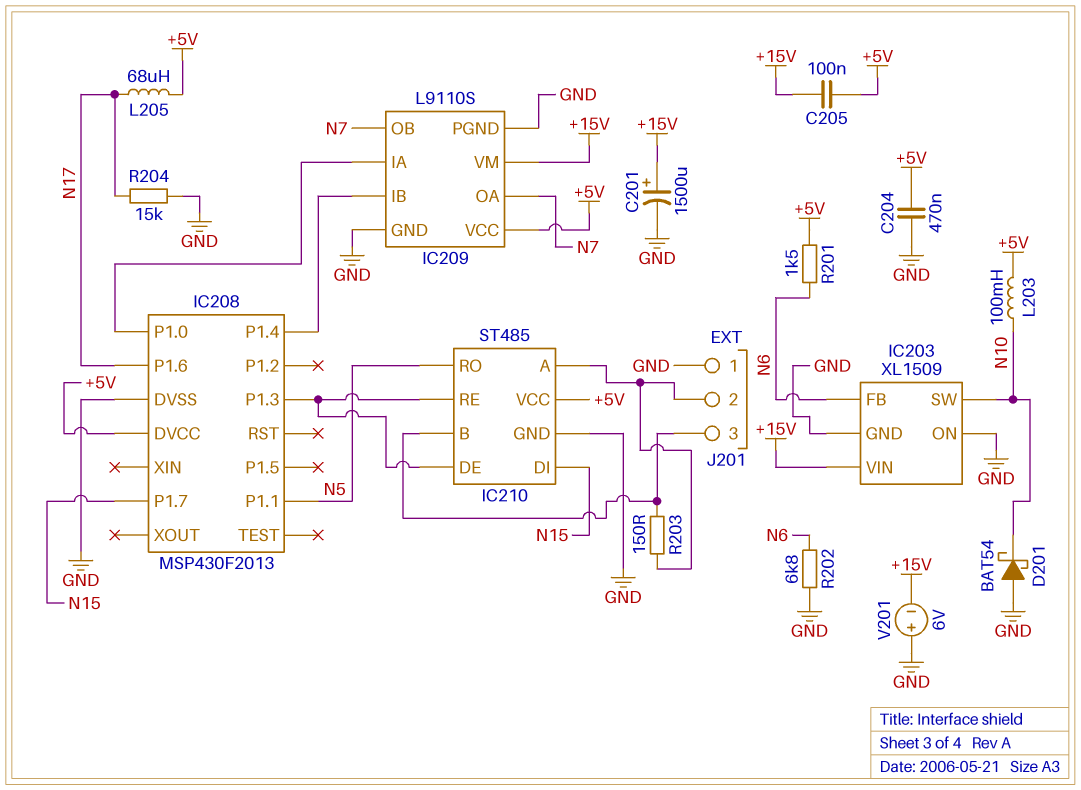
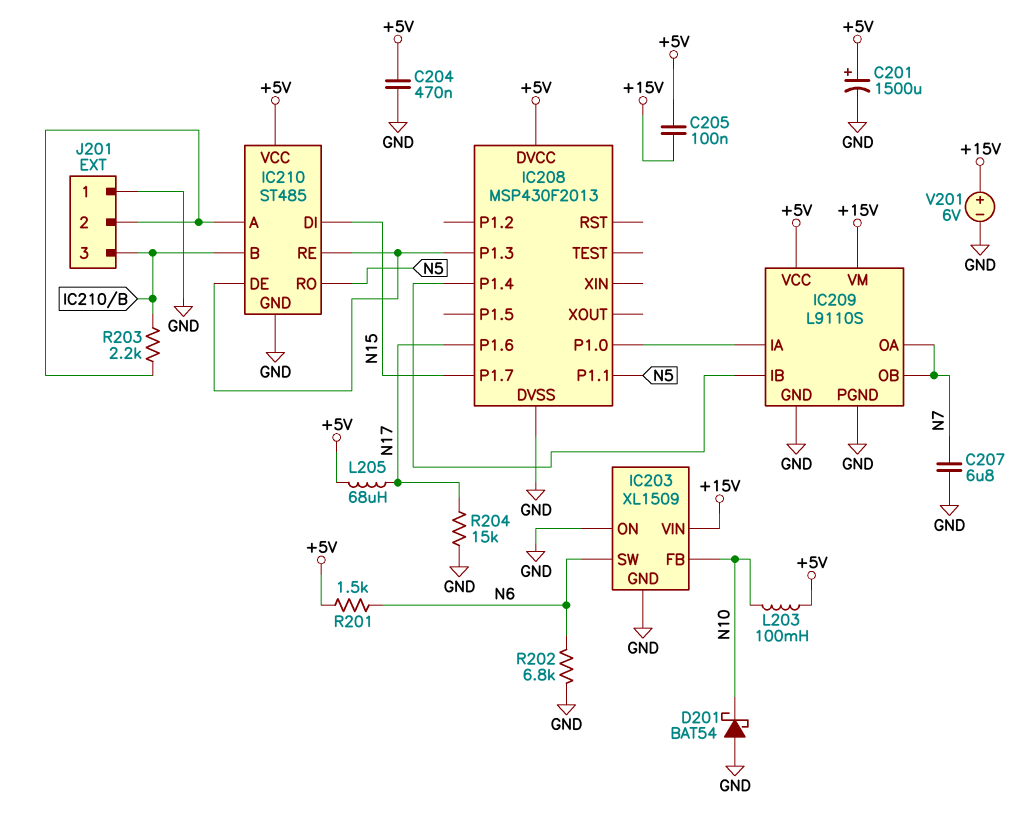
C201: 1500uF (plus +15V, minus GND) -> 1500uF (plus +5V, minus GND)
C207: none -> 6.8uF (GND, N7)
IC203 pin FB: N6 -> N10
IC203 pin SW: N10 -> N6
R203: 150 (IC210/A, IC210/B) -> 2.2k (IC210/A, IC210/B)
V201: 6V (plus GND, minus +15V) -> 6V (plus +15V, minus GND)

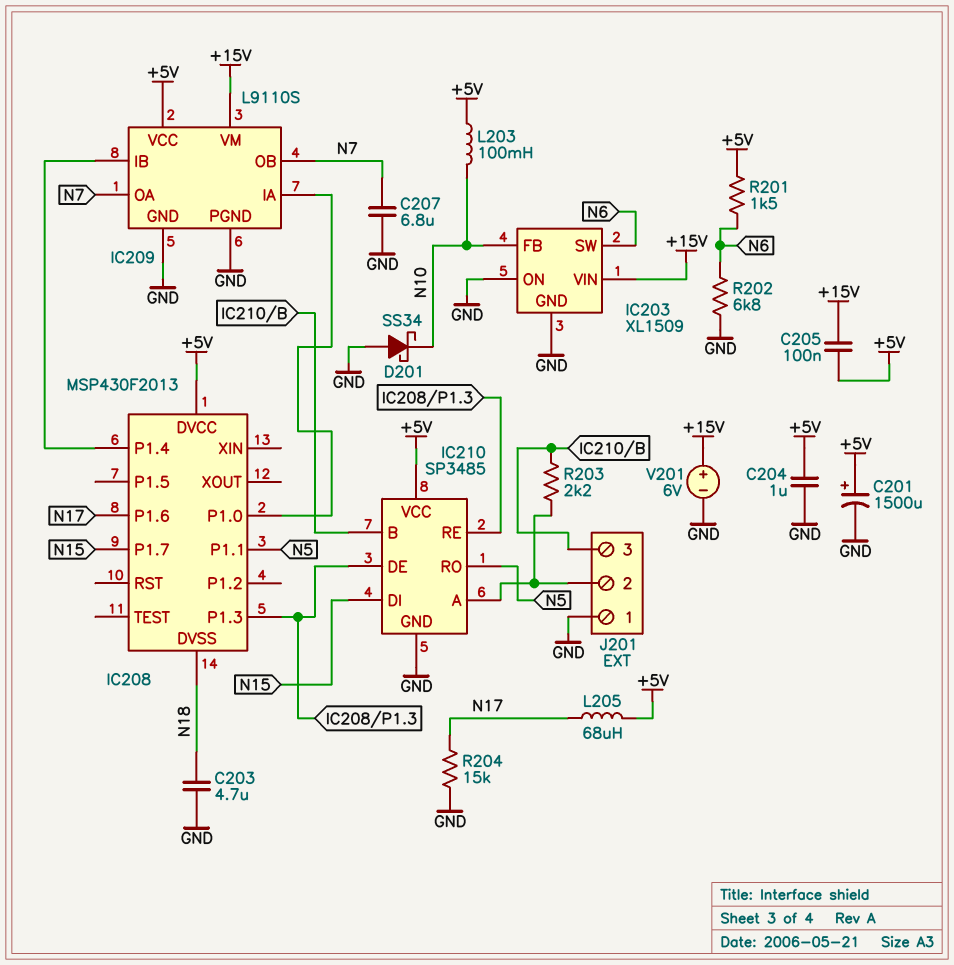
C203: none -> 4.7uF (GND, N18)
C204: 470nF (+5V, GND) -> 1uF (+5V, GND)
D201: schottky BAT54 (A GND, K N10) -> schottky SS34 (A GND, K N10)
IC208 pin DVSS: GND -> N18
IC210: ST485 -> SP3485

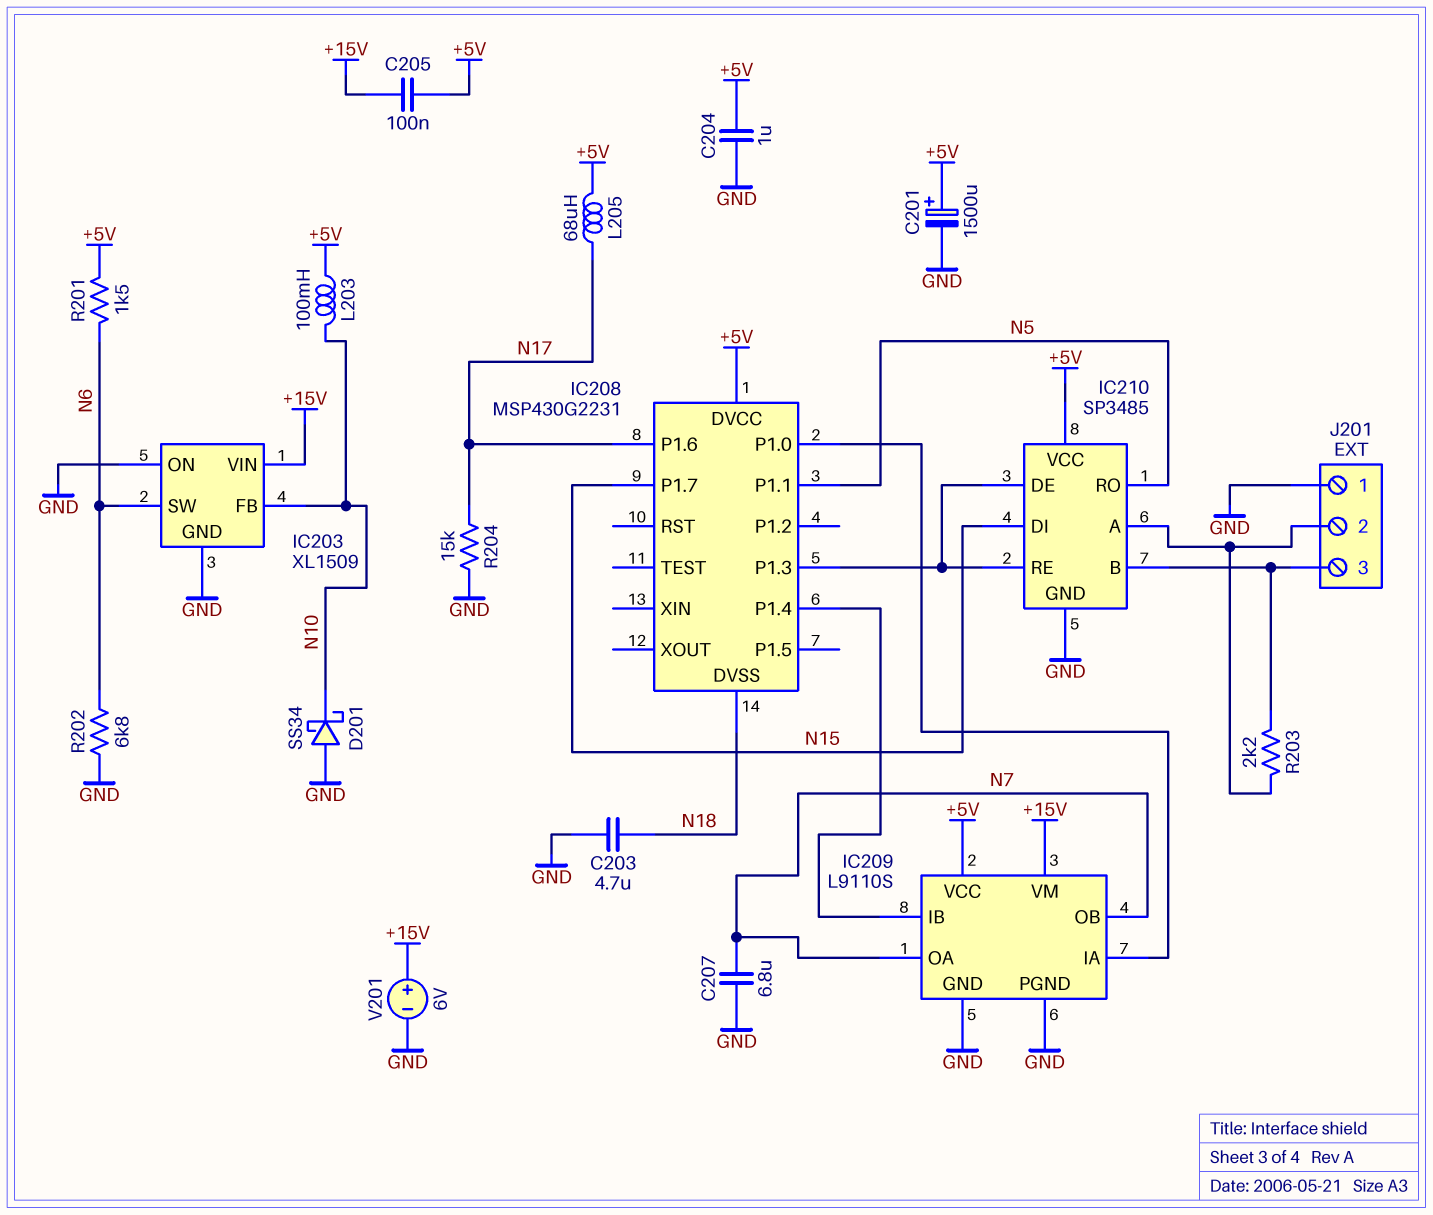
IC208: MSP430F2013 -> MSP430G2231

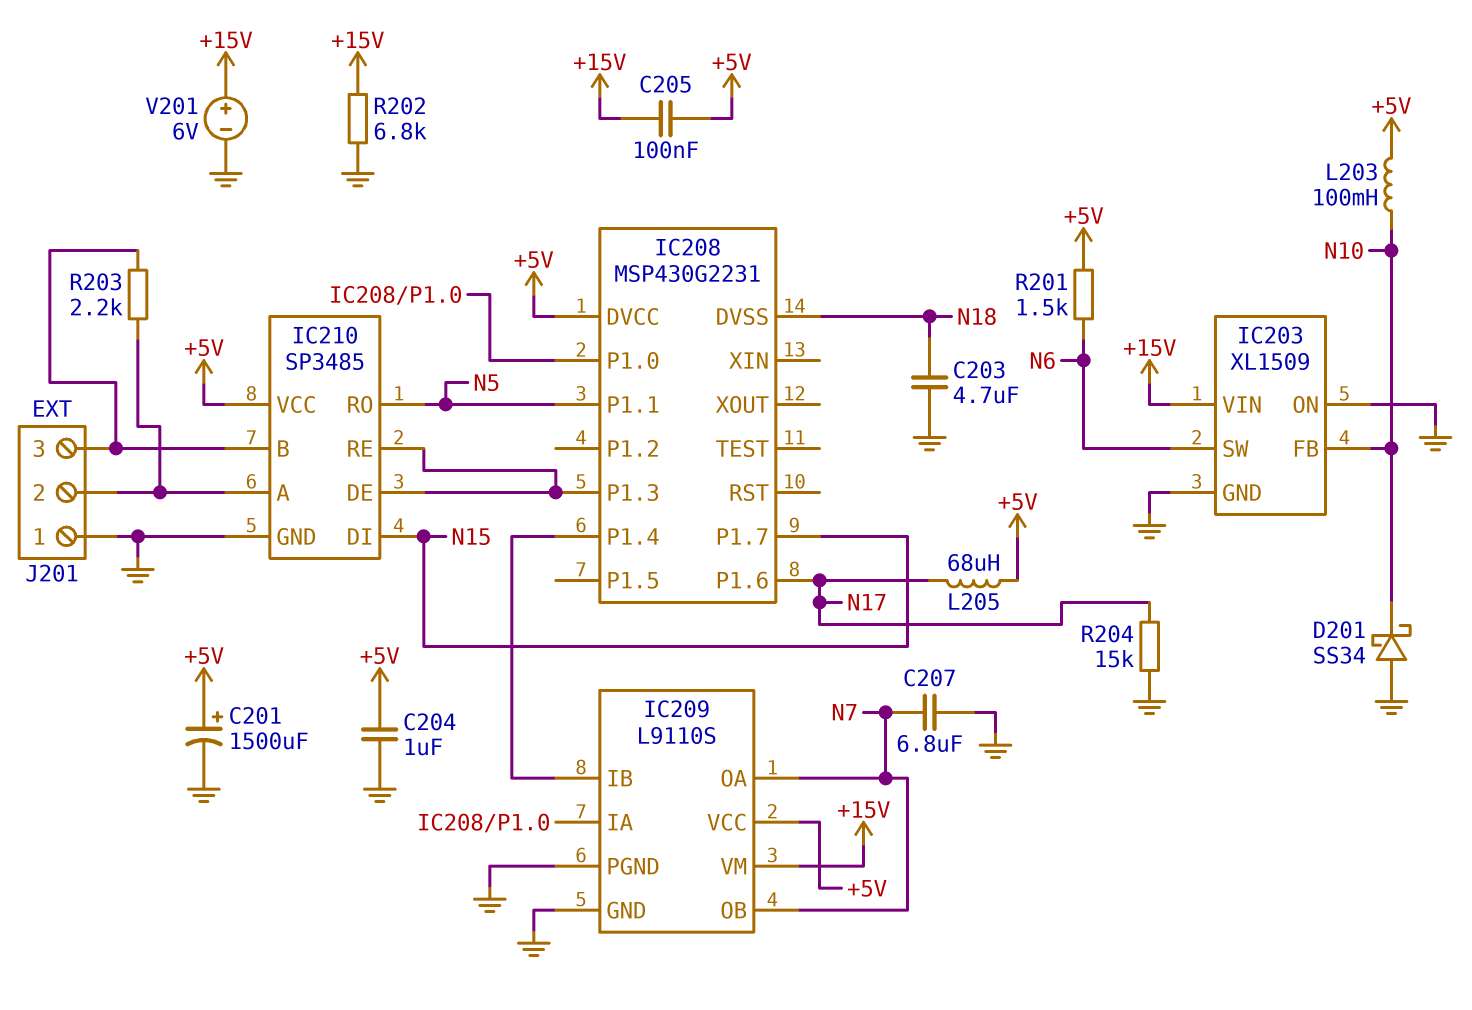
R202: 6.8k (GND, N6) -> 6.8k (+15V, GND)

